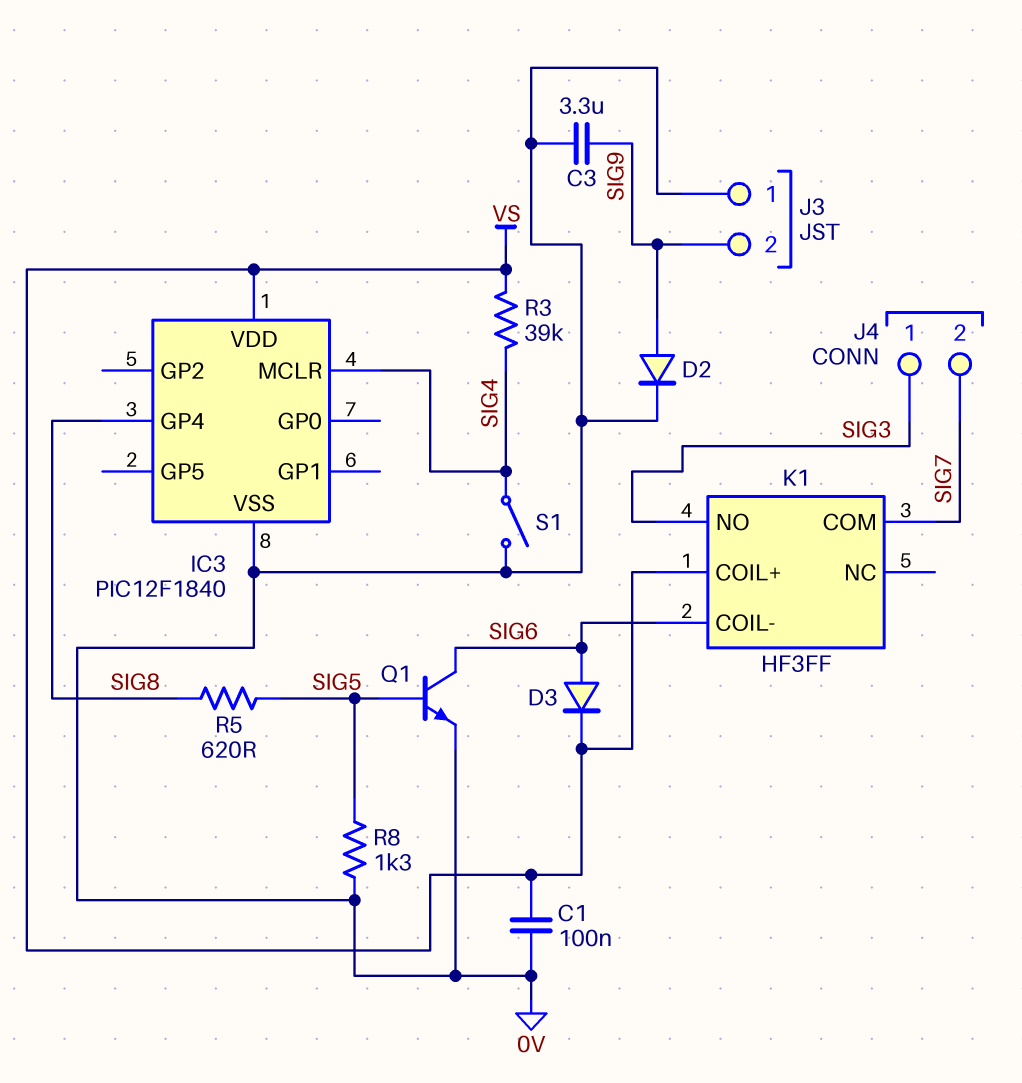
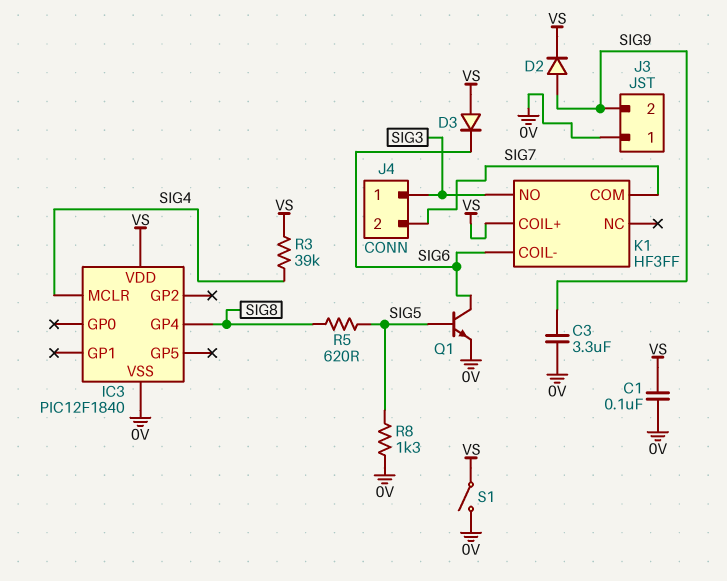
D2: diode (A SIG9, K 0V) -> diode (A SIG9, K VS)
D3: diode (A SIG6, K VS) -> diode (A VS, K SIG6)
S1: switch (0V, SIG4) -> switch (0V, VS)

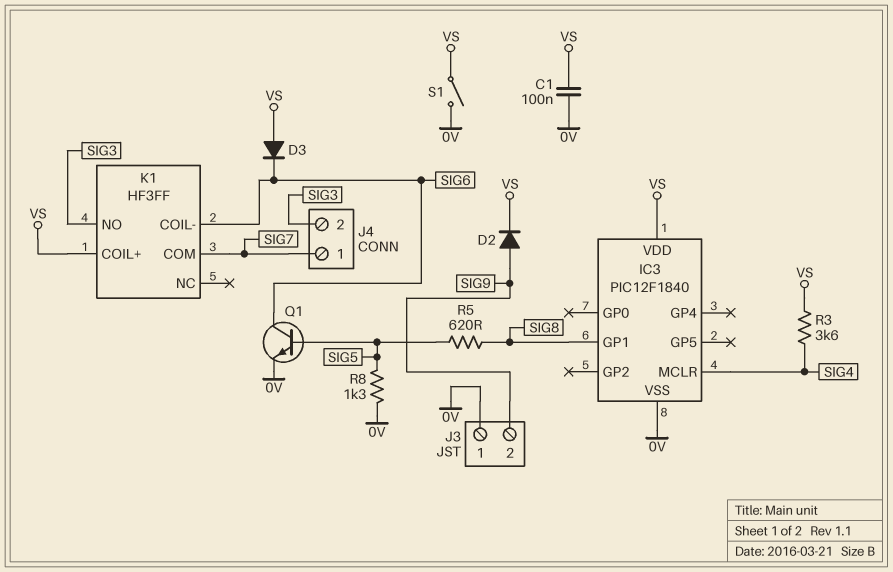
C3: 3.3uF (0V, SIG9) -> none
IC3 pin GP1: none -> SIG8
IC3 pin GP4: SIG8 -> none
J4 pin 1: SIG3 -> SIG7
J4 pin 2: SIG7 -> SIG3
R3: 39k (SIG4, VS) -> 3.6k (SIG4, VS)

